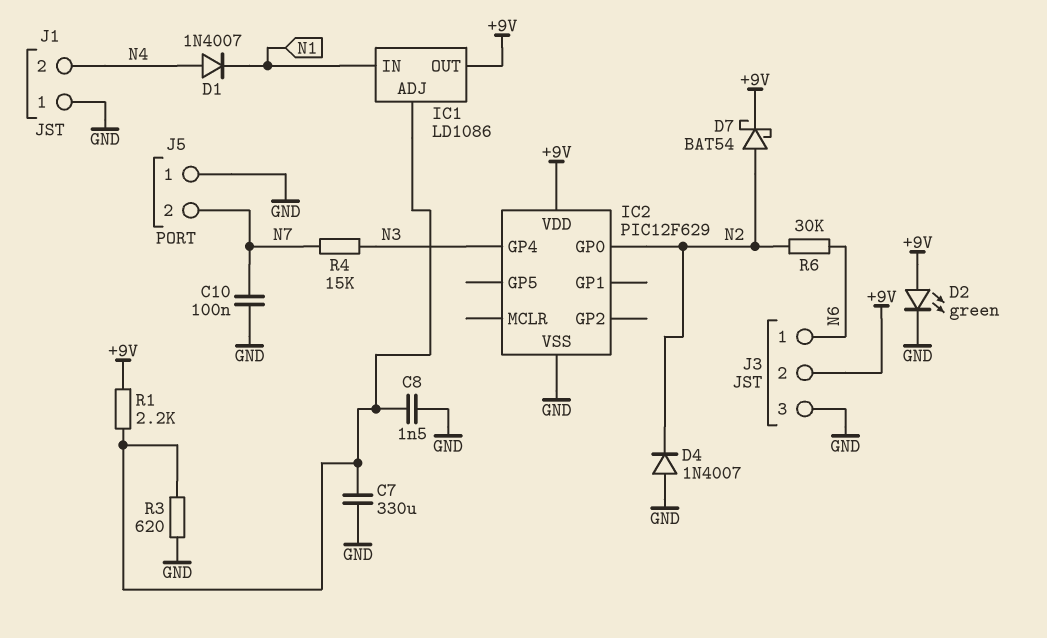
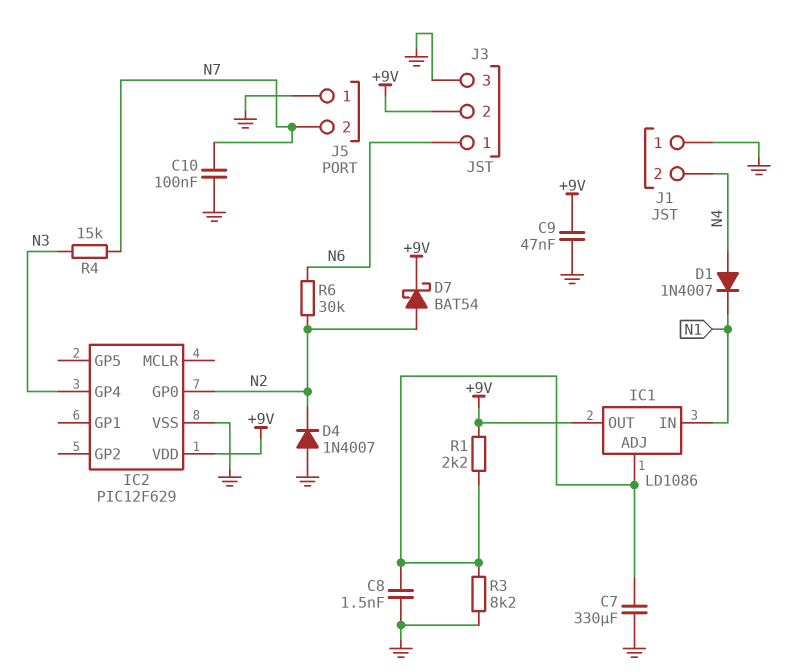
C9: none -> 47nF (+9V, GND)
D2: LED green (A +9V, K GND) -> none
R3: 620 (GND, IC1/ADJ) -> 8.2k (GND, IC1/ADJ)

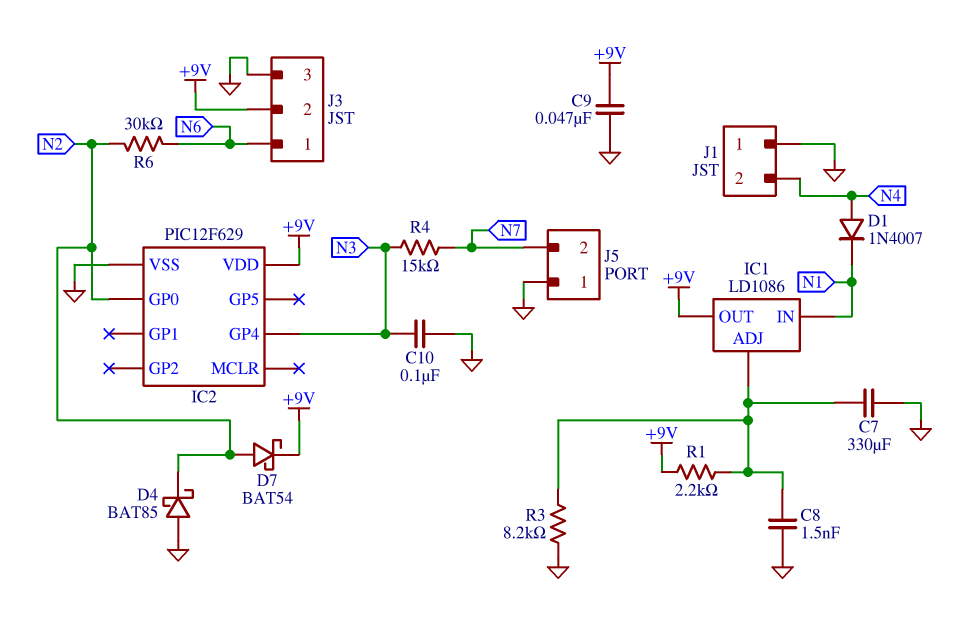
C10: 100nF (GND, N7) -> 100nF (GND, N3)
D4: diode 1N4007 (A GND, K N2) -> schottky BAT85 (A GND, K N2)

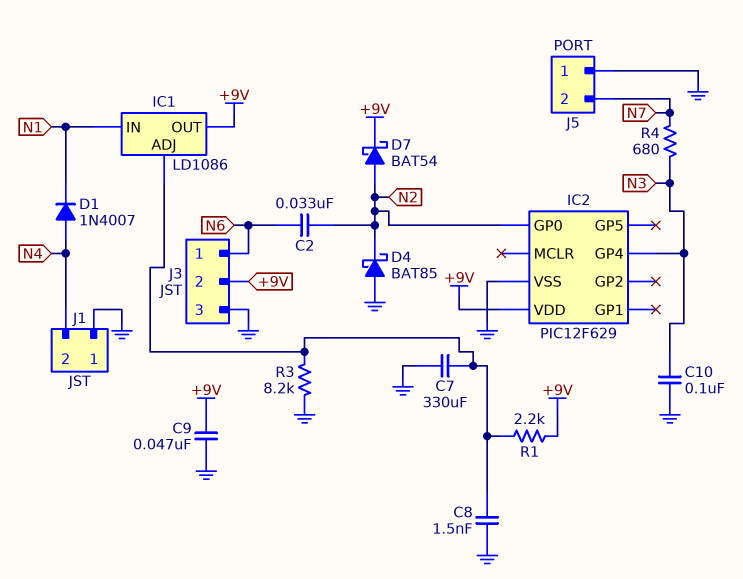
C2: none -> 33nF (N2, N6)
R4: 15k (N3, N7) -> 680 (N3, N7)
R6: 30k (N2, N6) -> none

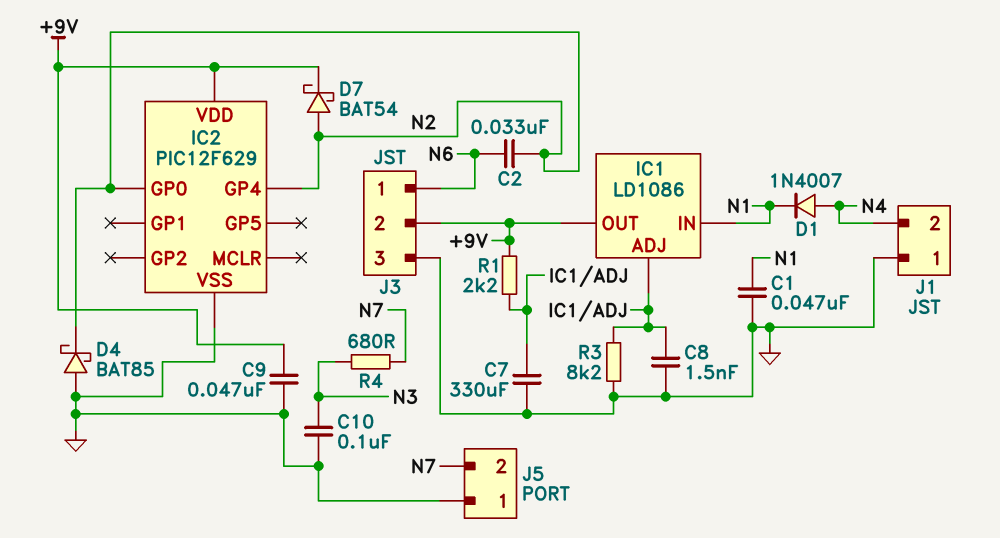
C1: none -> 47nF (GND, N1)
IC2 pin GP4: N3 -> N2

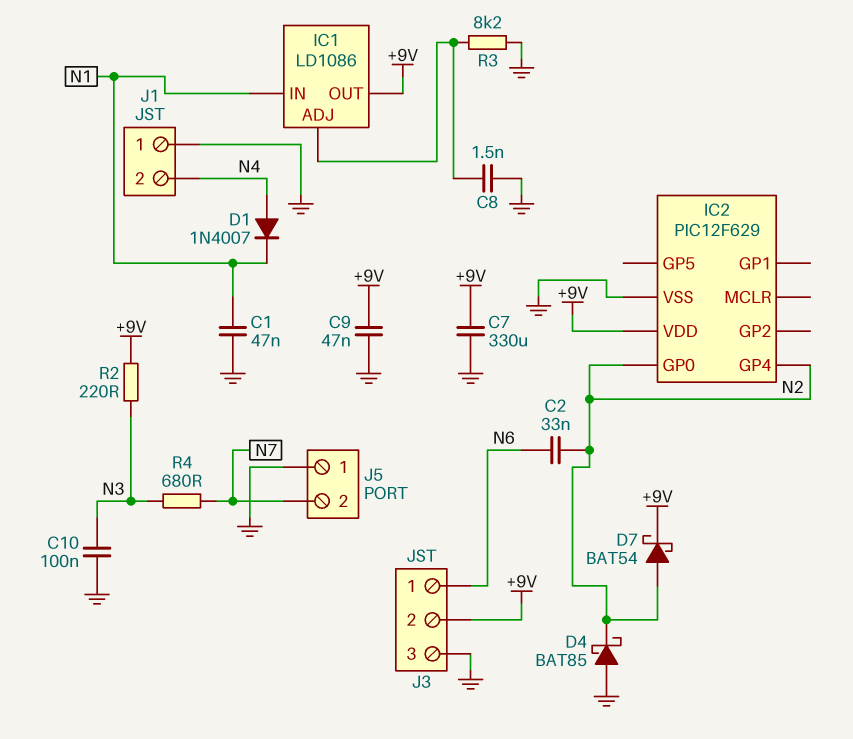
C7: 330uF (GND, IC1/ADJ) -> 330uF (+9V, GND)
R1: 2.2k (+9V, IC1/ADJ) -> none
R2: none -> 220 (+9V, N3)

